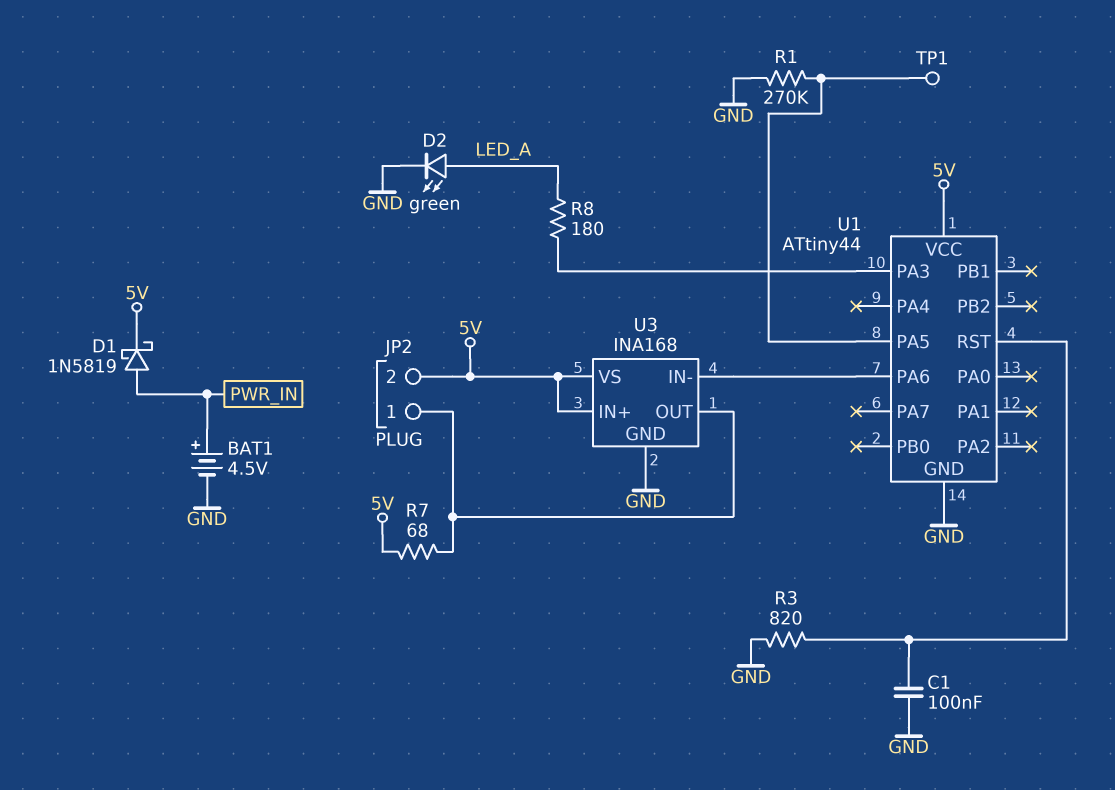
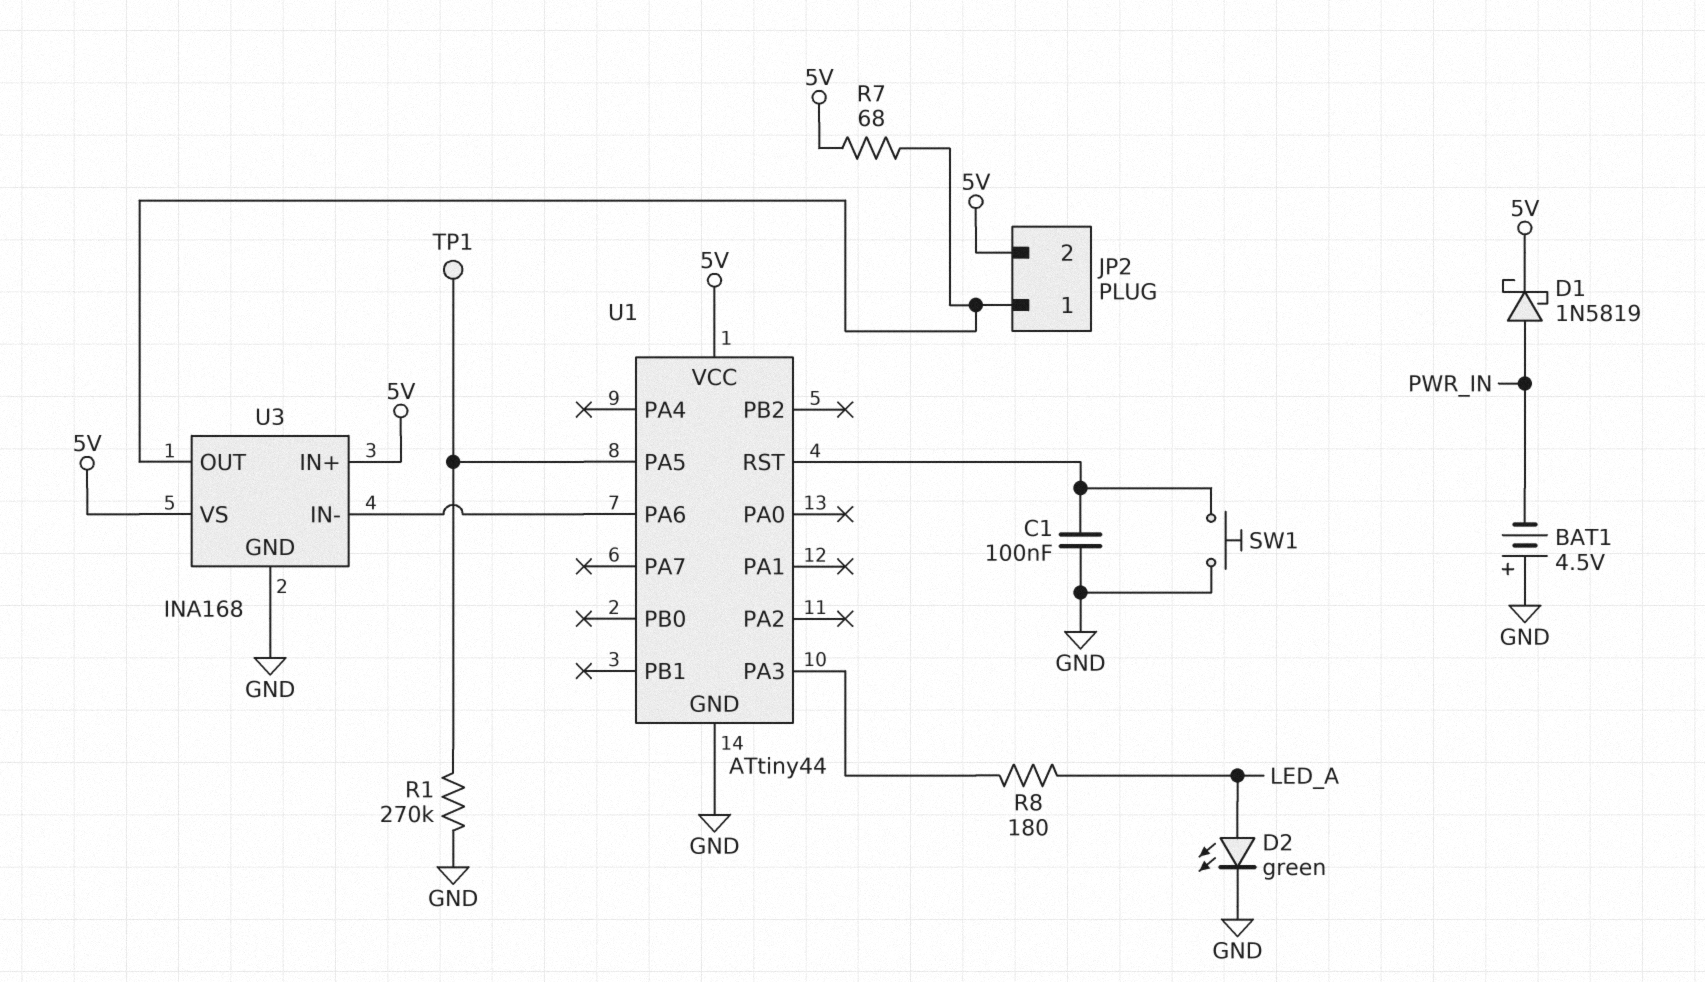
BAT1: 4.5V (plus PWR_IN, minus GND) -> 4.5V (plus GND, minus PWR_IN)
R3: 820 (GND, U1/RST) -> none
SW1: none -> button (GND, U1/RST)

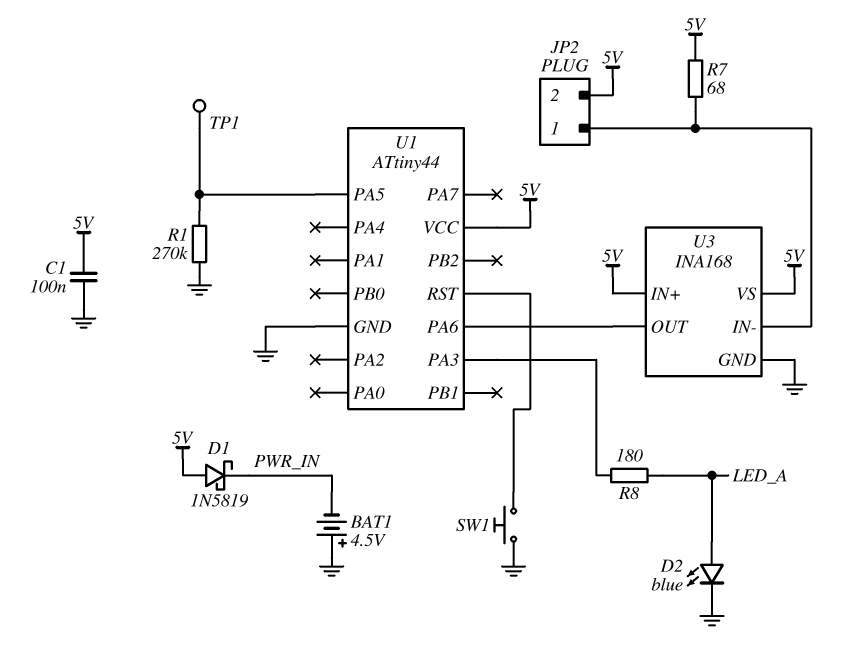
C1: 100nF (GND, U1/RST) -> 100nF (5V, GND)
D1: schottky 1N5819 (A PWR_IN, K 5V) -> schottky 1N5819 (A 5V, K PWR_IN)
D2: LED green (A LED_A, K GND) -> LED blue (A LED_A, K GND)
U3 pin IN-: U1/PA6 -> JP2/1
U3 pin OUT: JP2/1 -> U1/PA6

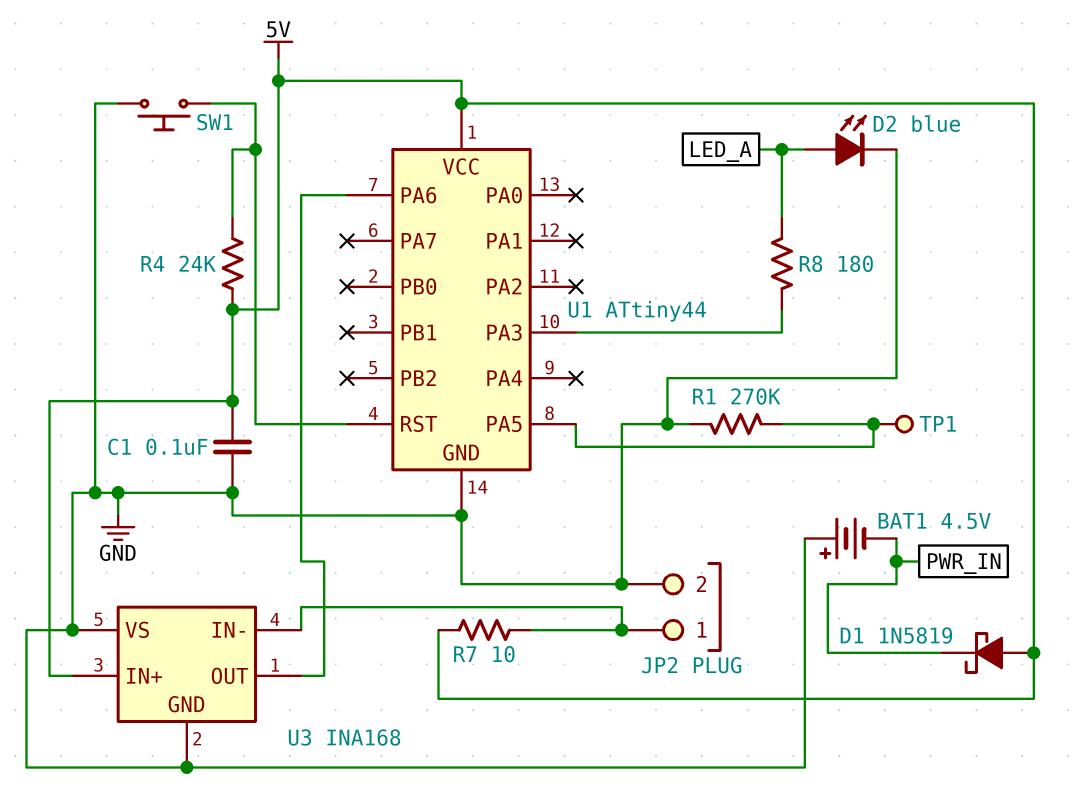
JP2 pin 2: 5V -> GND
R4: none -> 24k (5V, U1/RST)
R7: 68 (5V, JP2/1) -> 10 (5V, JP2/1)
U3 pin VS: 5V -> GND

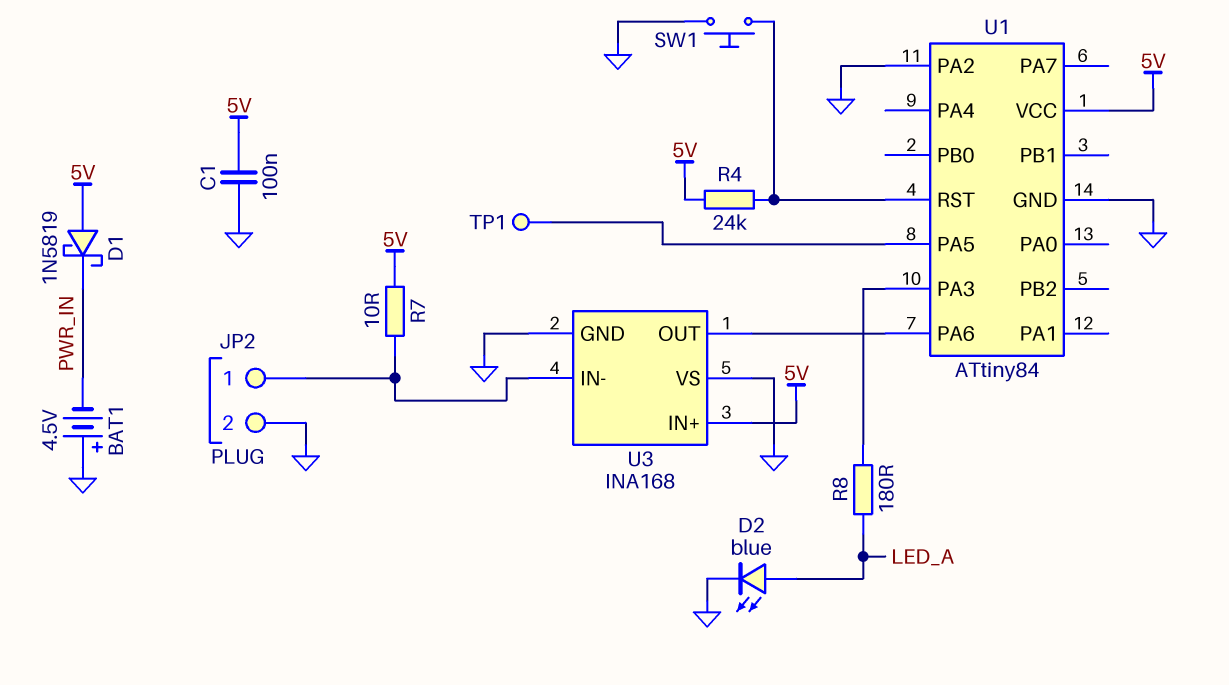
R1: 270k (GND, U1/PA5) -> none
U1: ATtiny44 -> ATtiny84
U1 pin PA2: none -> GND

